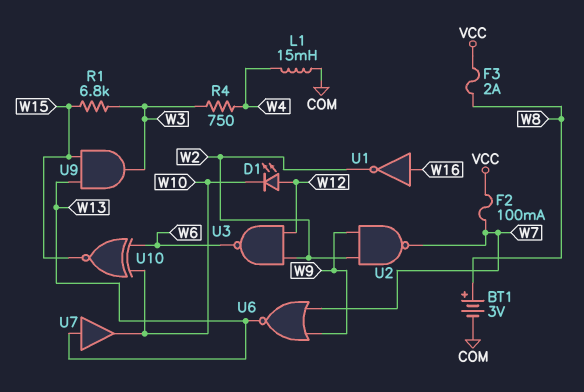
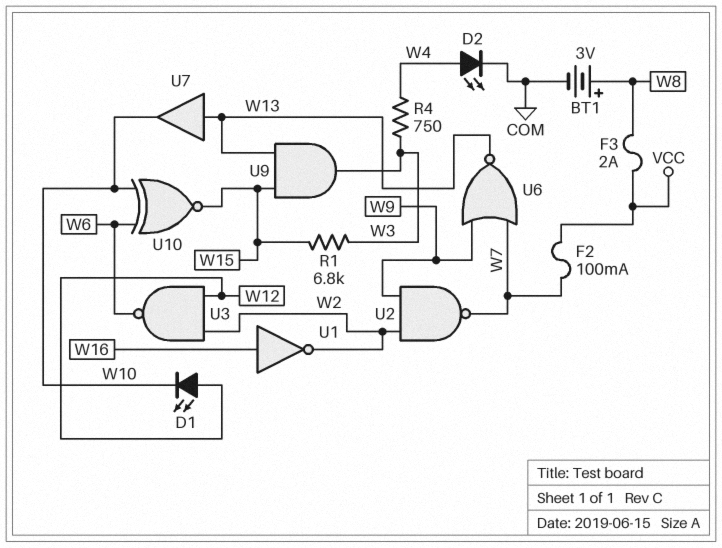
D2: none -> LED (A W4, K COM)
L1: 15mH (COM, W4) -> none

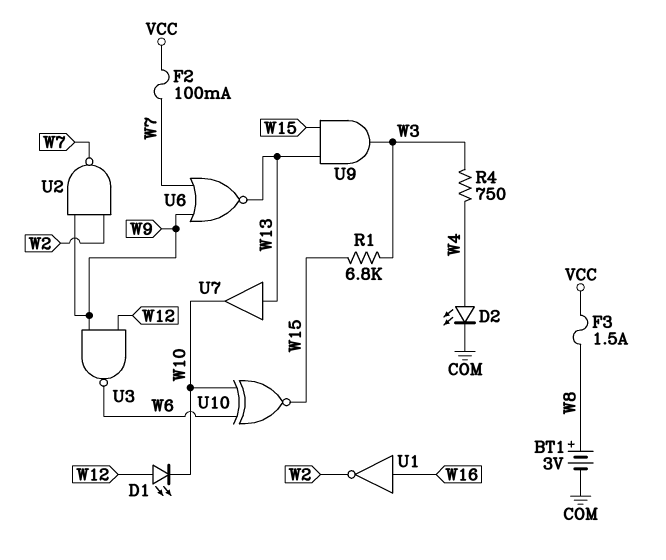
F3: 2A (VCC, W8) -> 1.5A (VCC, W8)
U3: NAND (in W2, in W12, out W6) -> NAND (in W9, in W12, out W6)

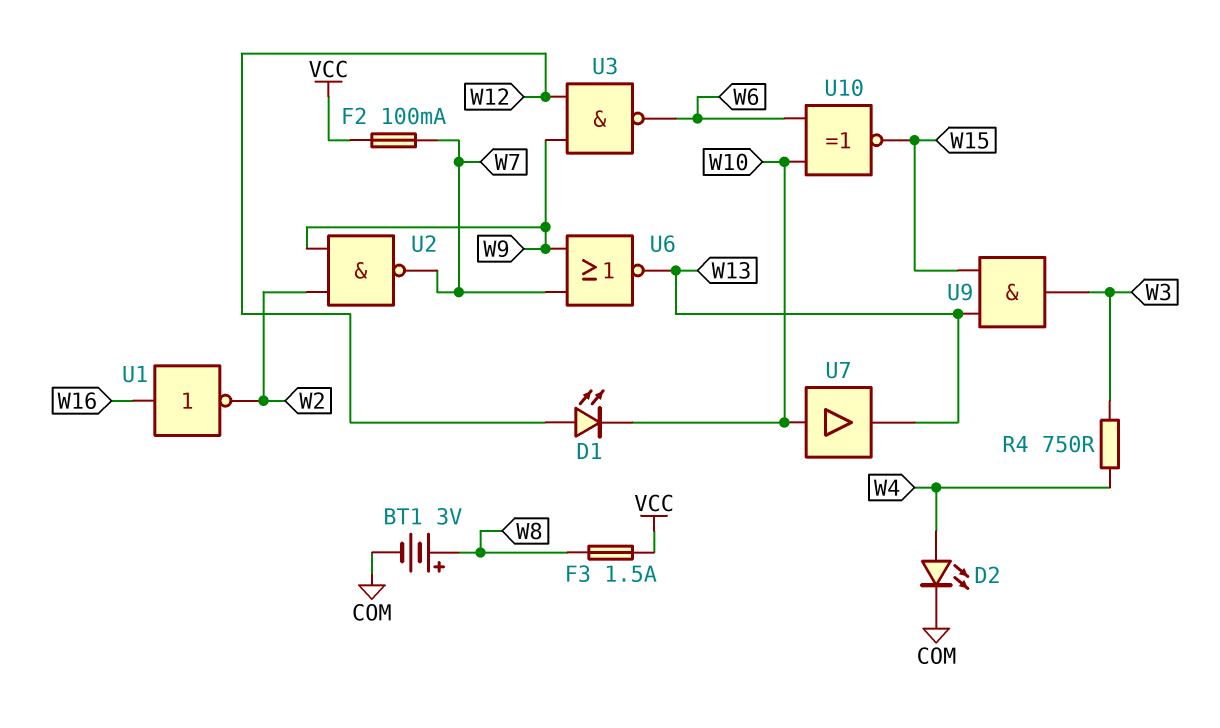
R1: 6.8k (W3, W15) -> none
U7: buffer (in W13, out W10) -> buffer (in W10, out W13)

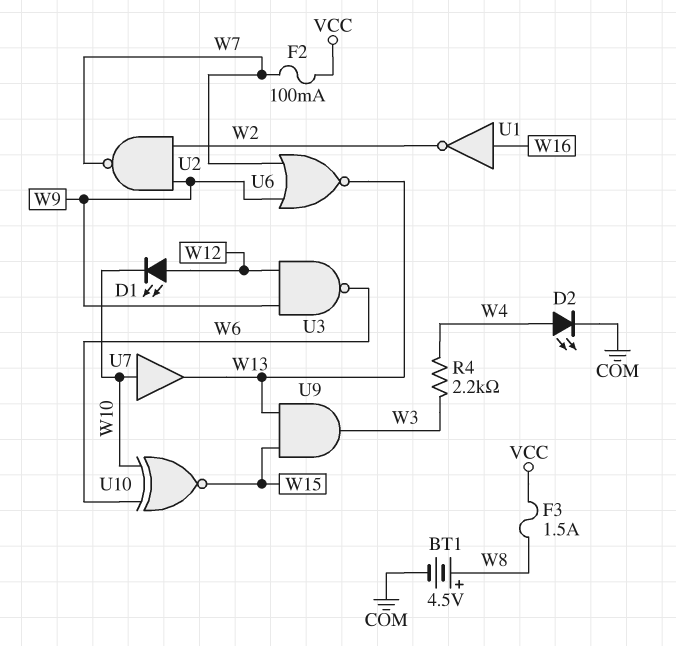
BT1: 3V (plus W8, minus COM) -> 4.5V (plus W8, minus COM)
R4: 750 (W3, W4) -> 2.2k (W3, W4)

